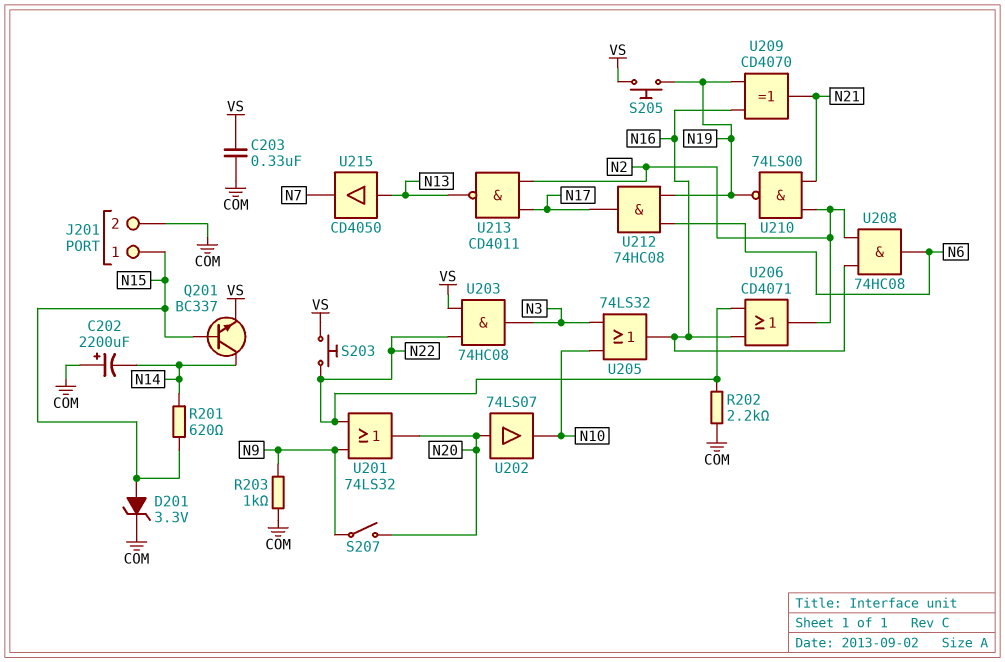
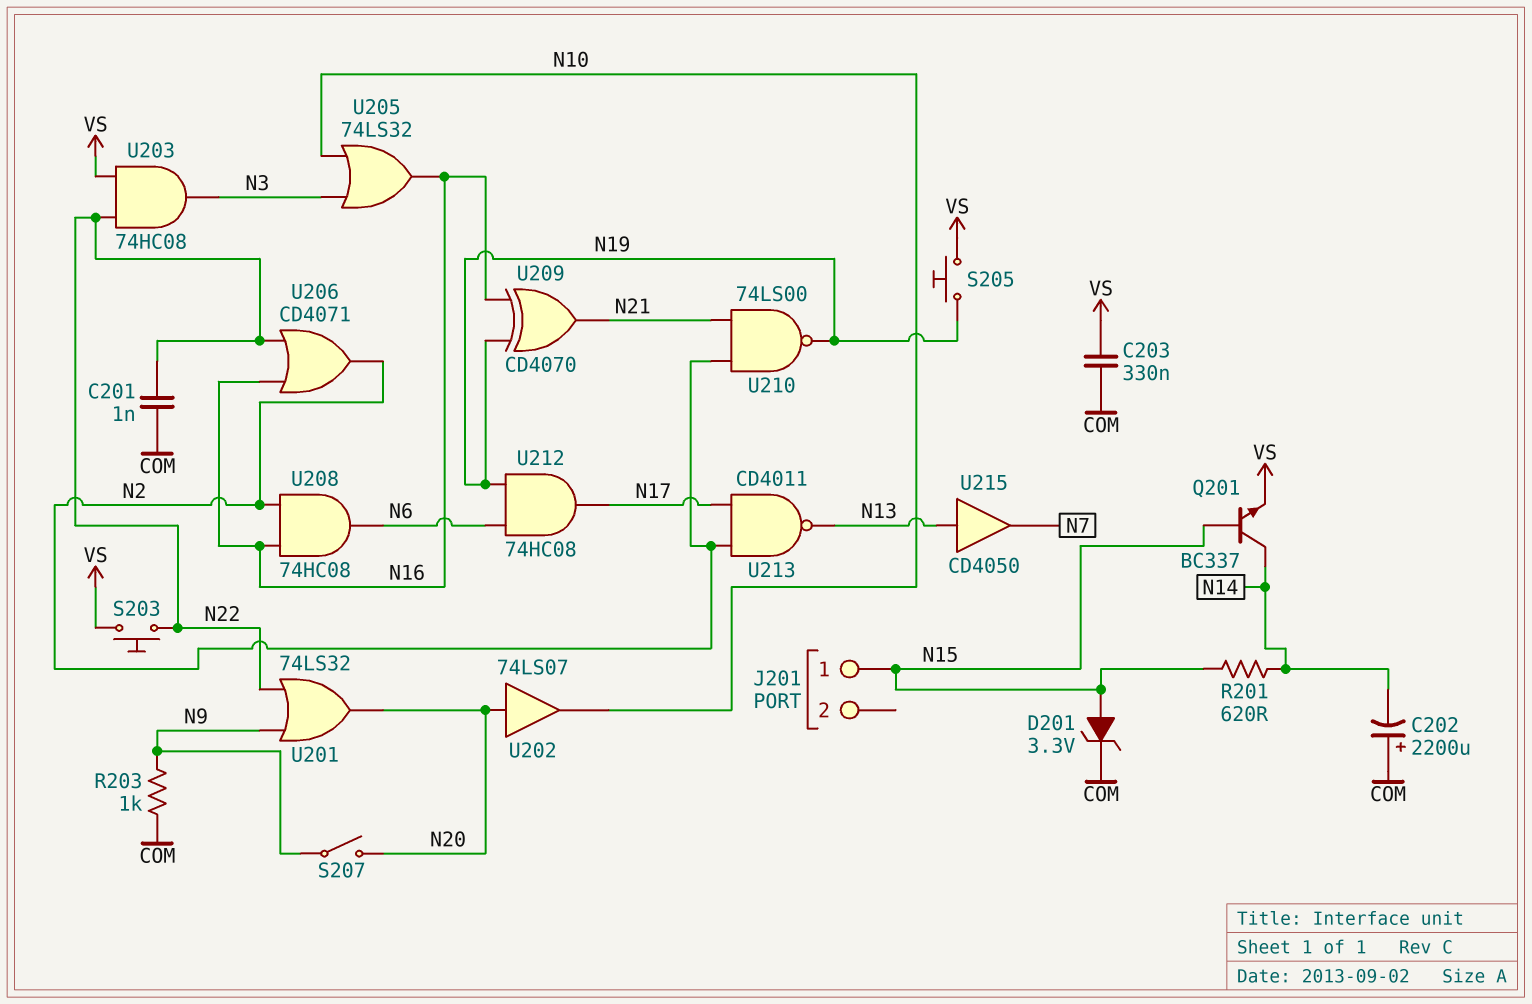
C201: none -> 1nF (COM, N22)
J201 pin 2: COM -> none
R202: 2.2k (COM, N22) -> none

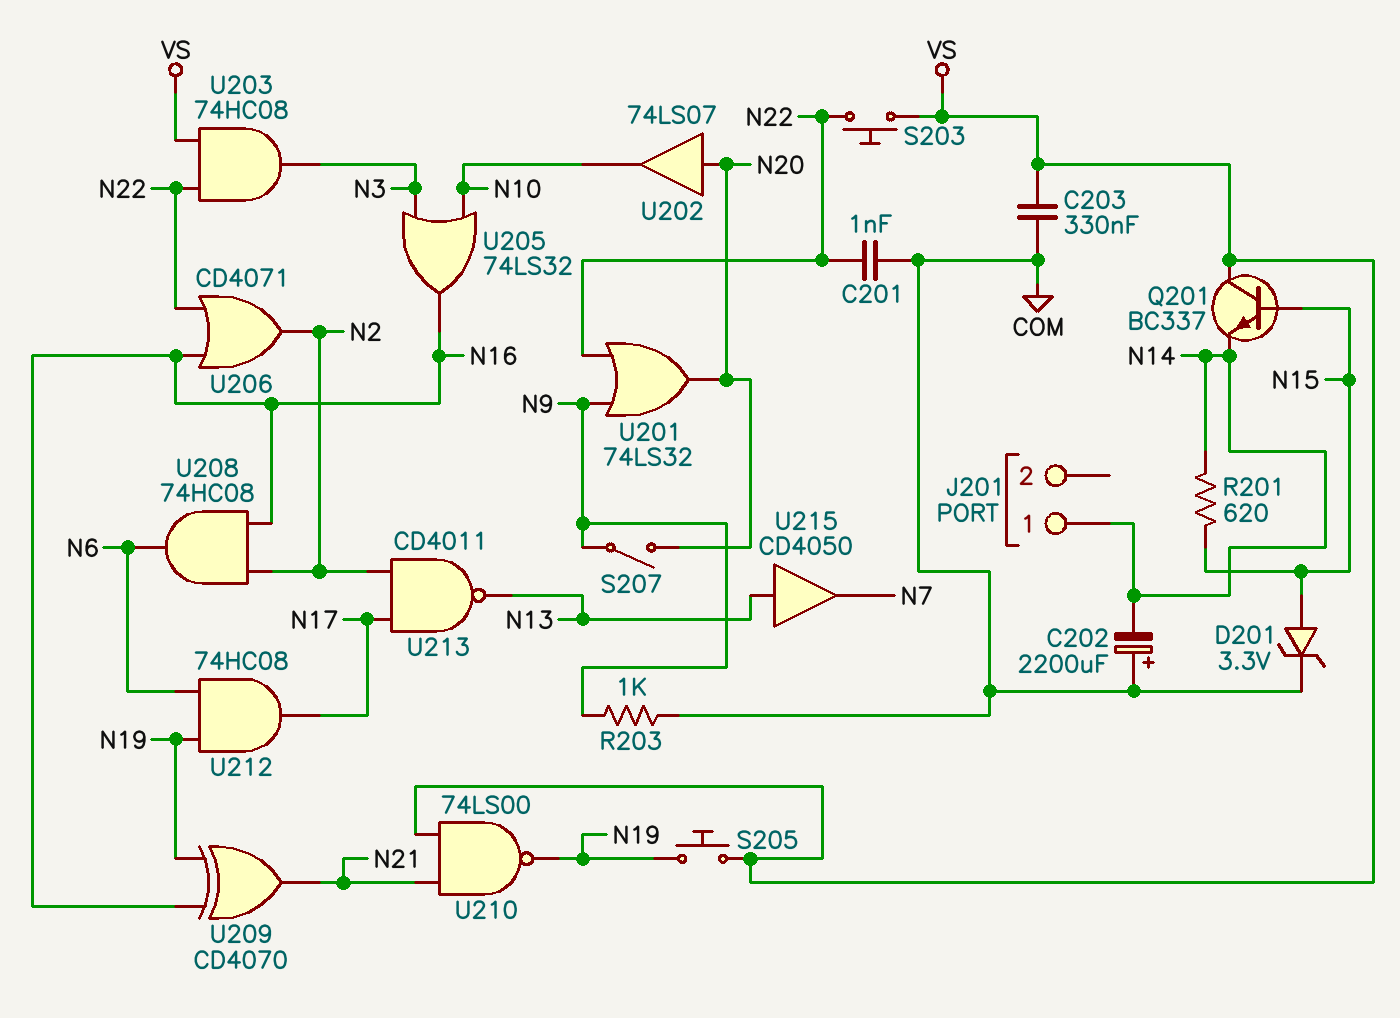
J201 pin 1: N15 -> N14
Q201: NPN BC337 (B N15, C N14, E VS) -> NPN BC337 (B N15, C VS, E N14)
U210: NAND 74LS00 (in N2, in N21, out N19) -> NAND 74LS00 (in N21, in VS, out N19)

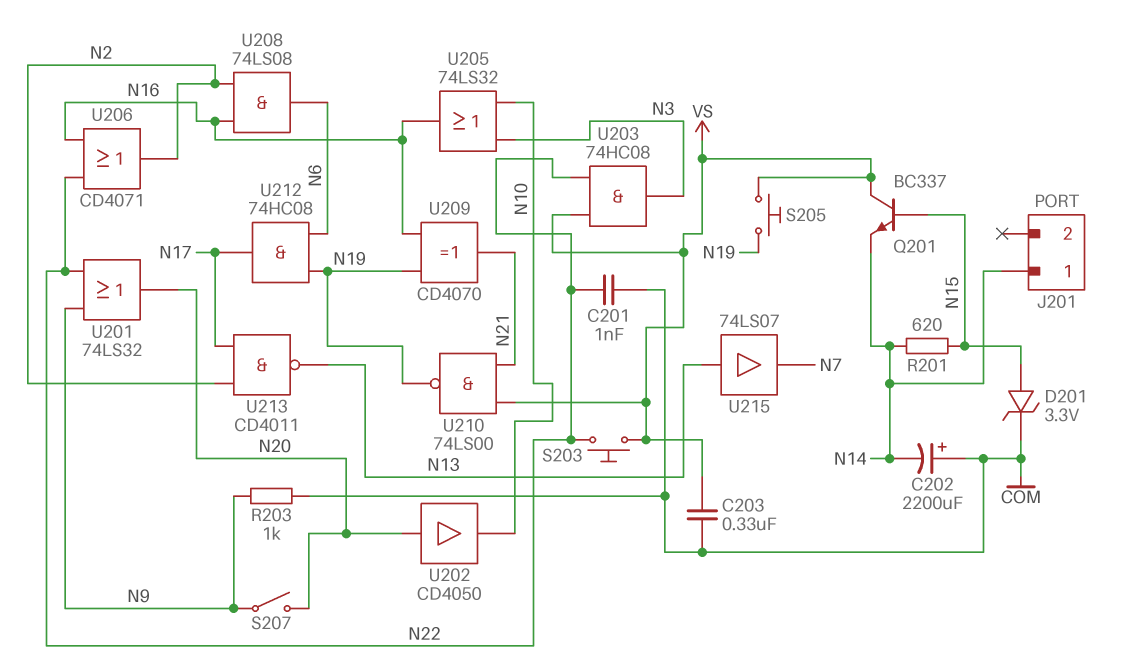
U202: buffer 74LS07 (in N20, out N10) -> buffer CD4050 (in N20, out N10)
U208: AND 74HC08 (in N2, in N16, out N6) -> AND 74LS08 (in N2, in N16, out N6)
U215: buffer CD4050 (in N13, out N7) -> buffer 74LS07 (in N13, out N7)

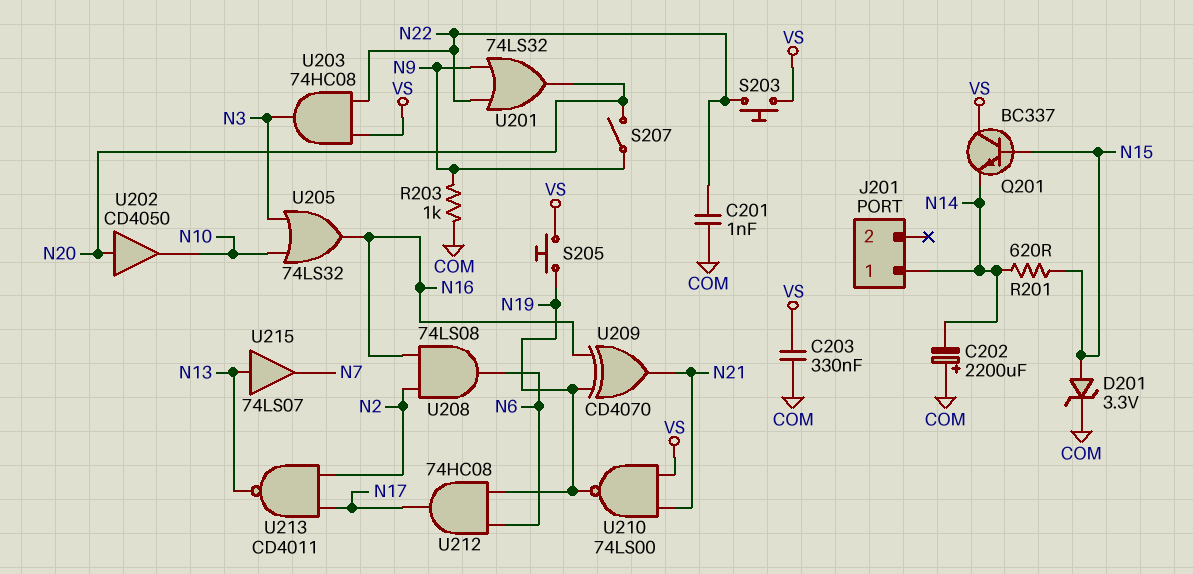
U206: OR CD4071 (in N16, in N22, out N2) -> none

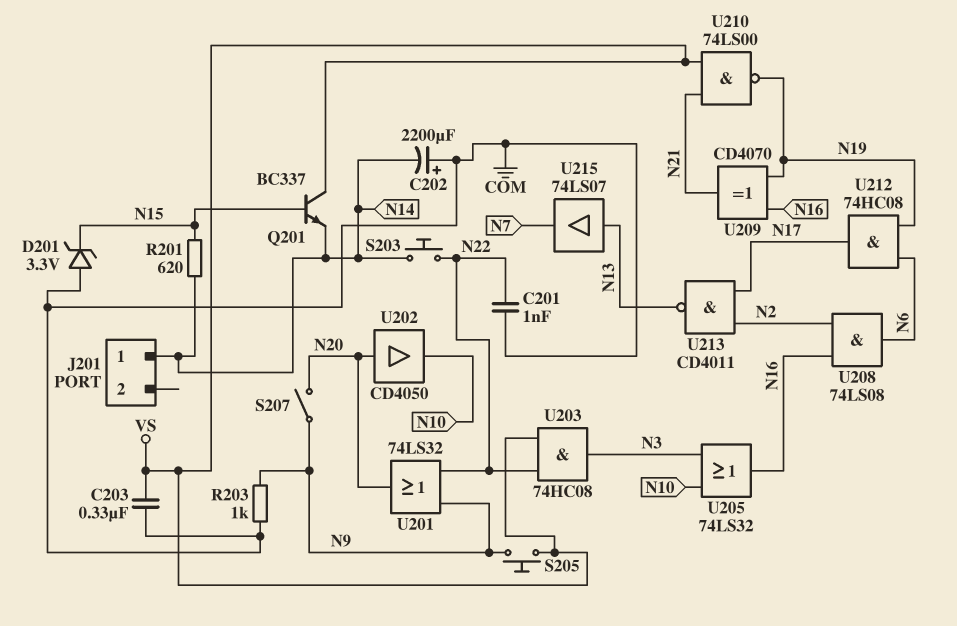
D201: zener 3.3V (A N15, K COM) -> zener 3.3V (A COM, K N15)
S203: button (N22, VS) -> button (N14, N22)
S205: button (N19, VS) -> button (N9, VS)

